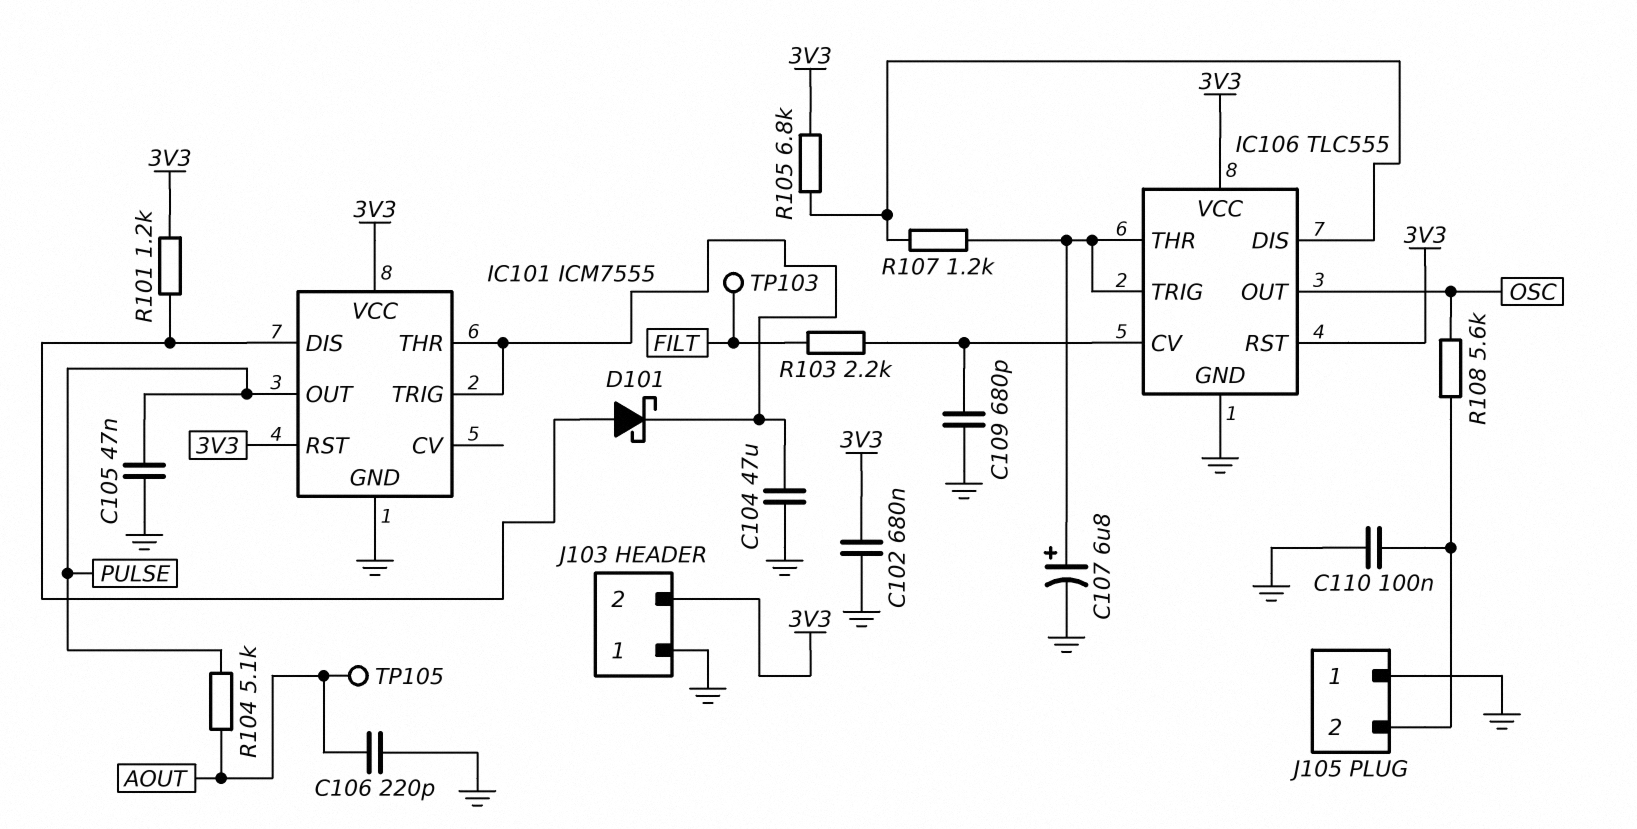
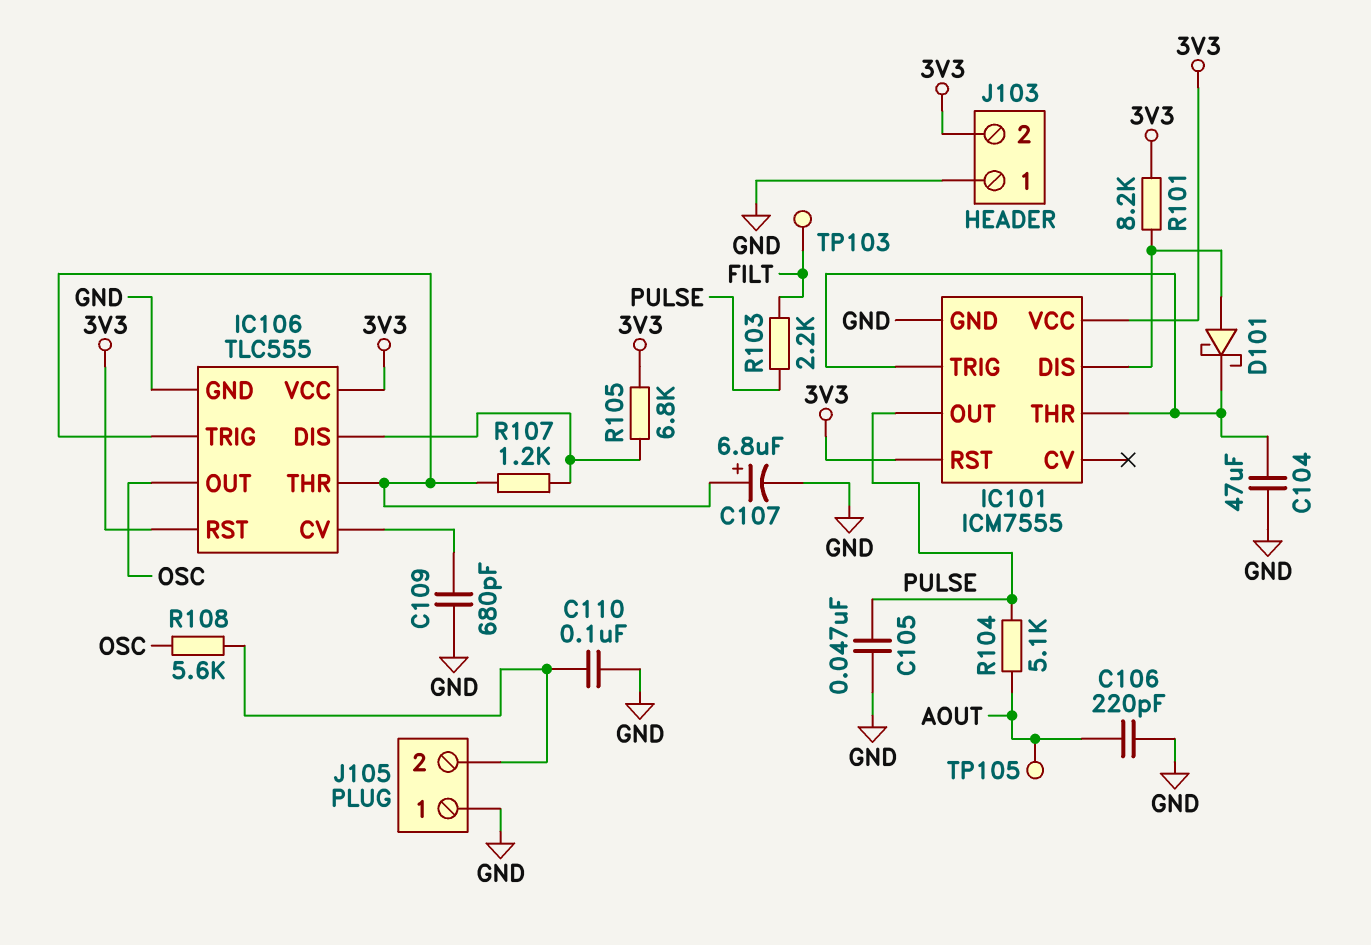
C102: 680nF (3V3, GND) -> none
R101: 1.2k (3V3, IC101/DIS) -> 8.2k (3V3, IC101/DIS)
R103: 2.2k (FILT, IC106/CV) -> 2.2k (FILT, PULSE)

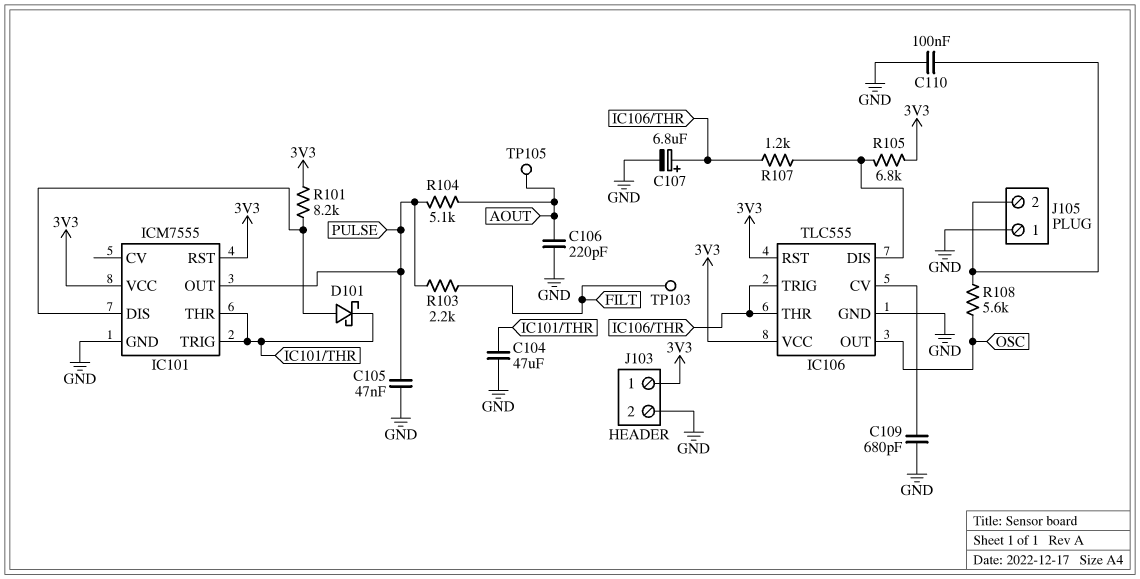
J103 pin 1: GND -> 3V3
J103 pin 2: 3V3 -> GND

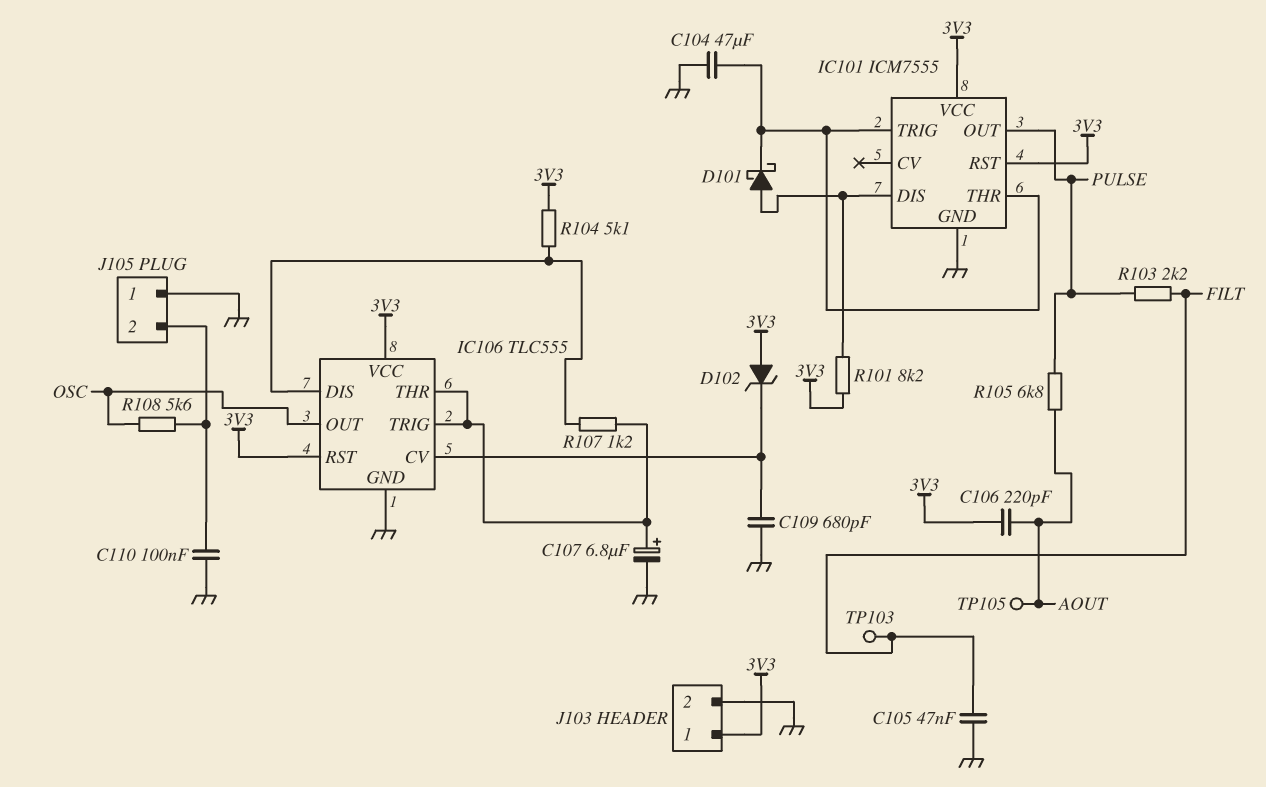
C105: 47nF (GND, PULSE) -> 47nF (FILT, GND)
C106: 220pF (AOUT, GND) -> 220pF (3V3, AOUT)
D102: none -> zener (A 3V3, K IC106/CV)
R104: 5.1k (AOUT, PULSE) -> 5.1k (3V3, IC106/DIS)
R105: 6.8k (3V3, IC106/DIS) -> 6.8k (AOUT, PULSE)

